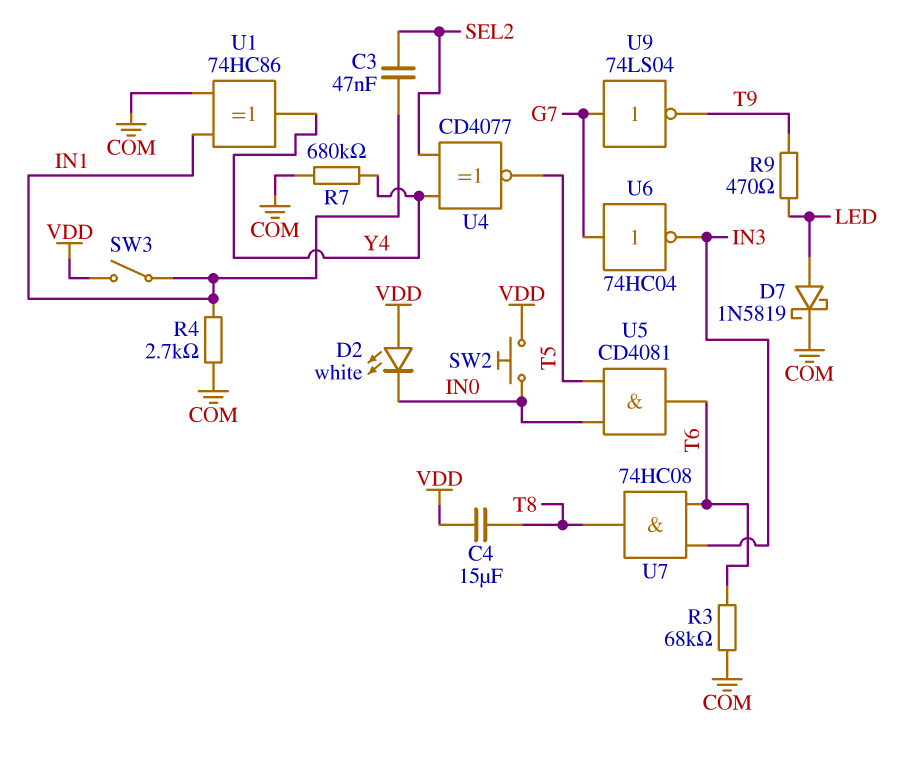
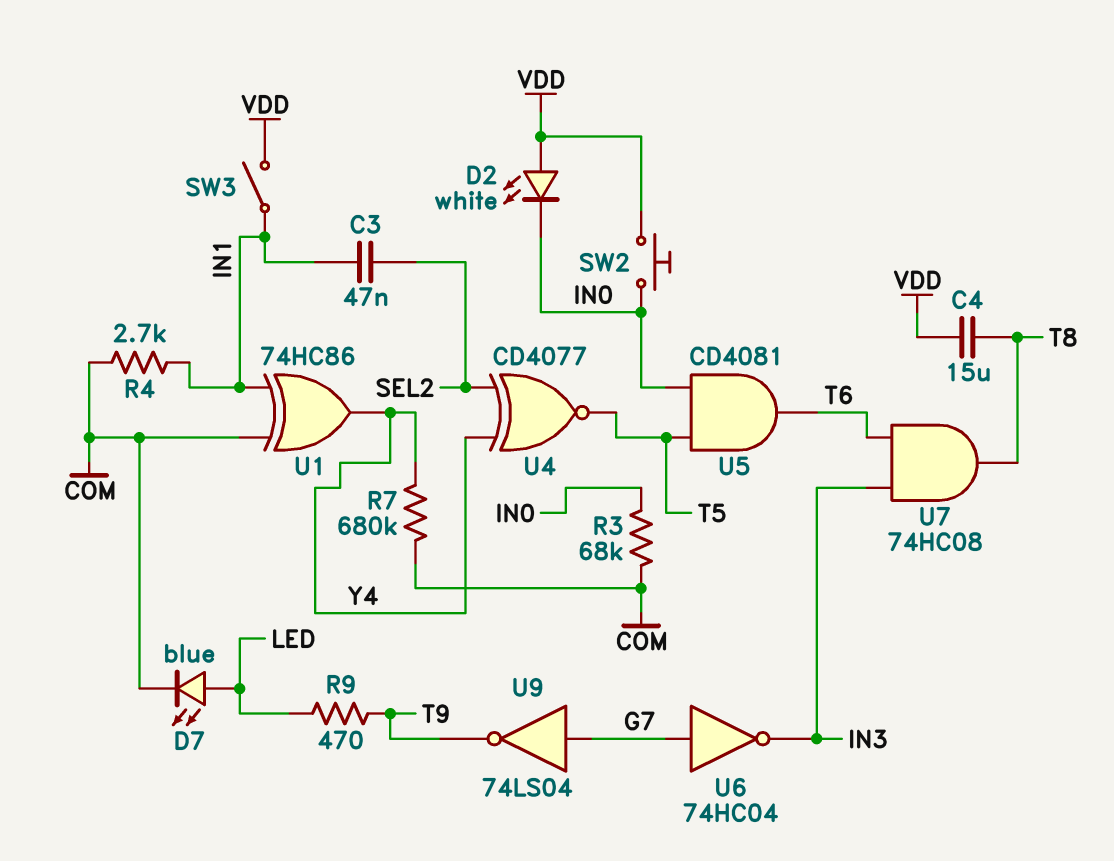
D7: schottky 1N5819 (A LED, K COM) -> LED blue (A LED, K COM)
R3: 68k (COM, T6) -> 68k (COM, IN0)

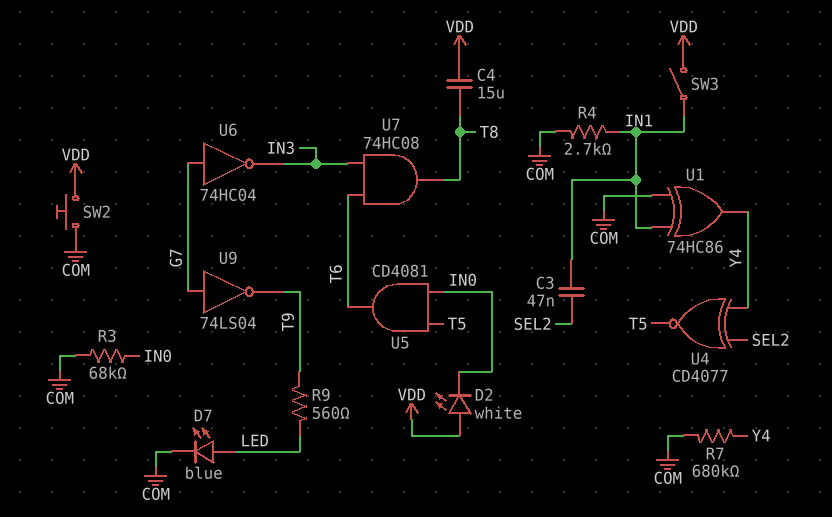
R9: 470 (LED, T9) -> 560 (LED, T9)
SW2: button (IN0, VDD) -> button (COM, VDD)

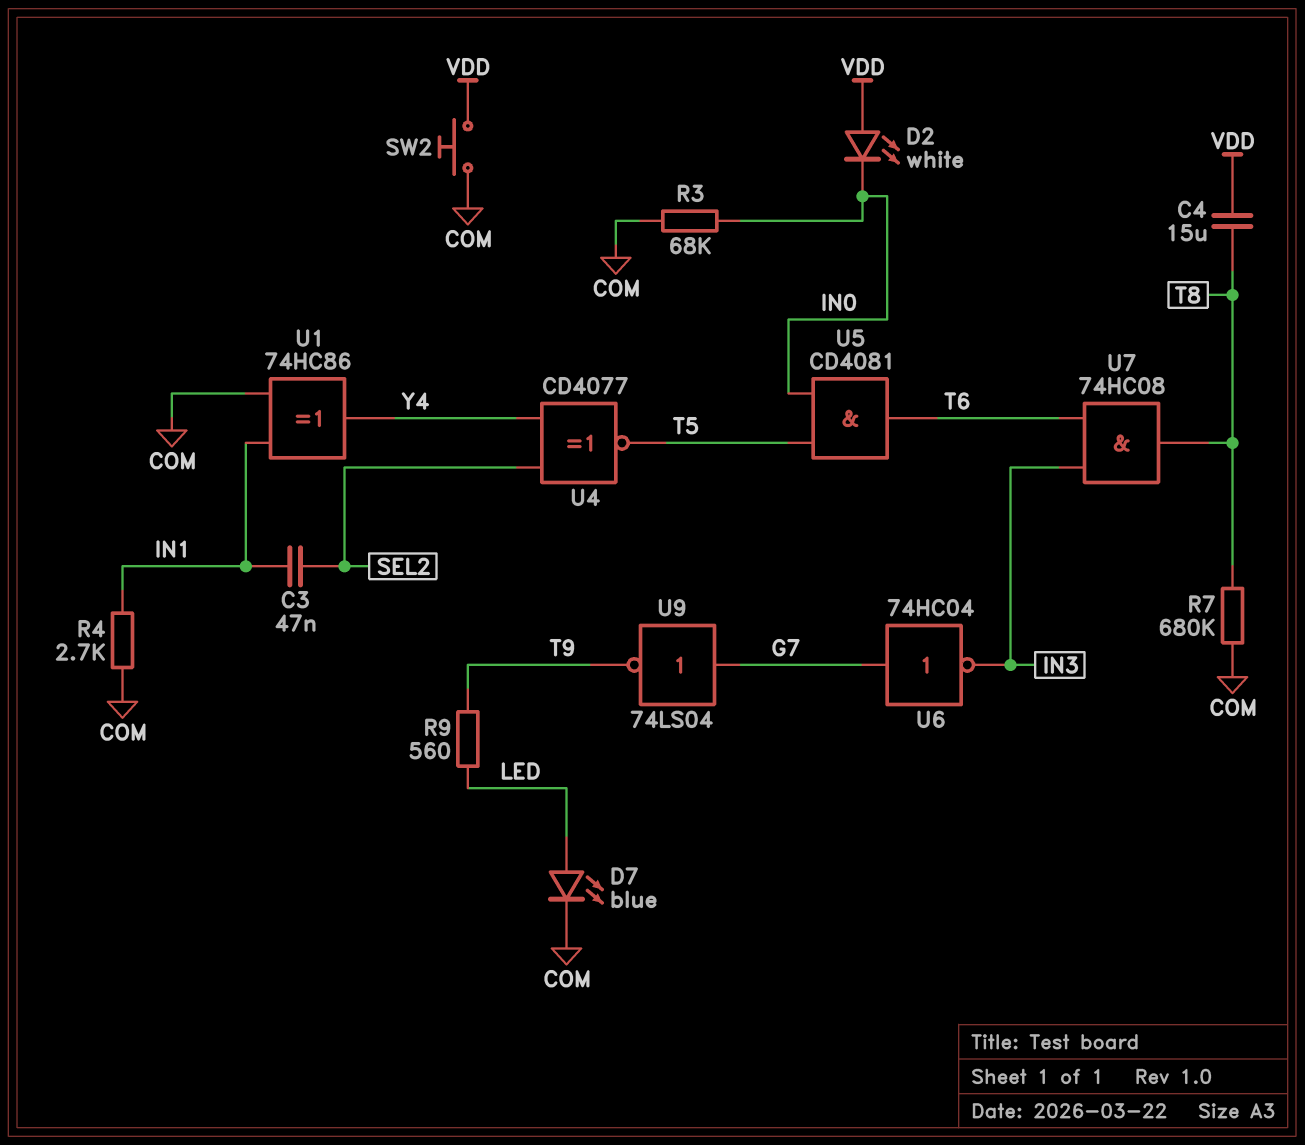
R7: 680k (COM, Y4) -> 680k (COM, T8)
SW3: switch (IN1, VDD) -> none

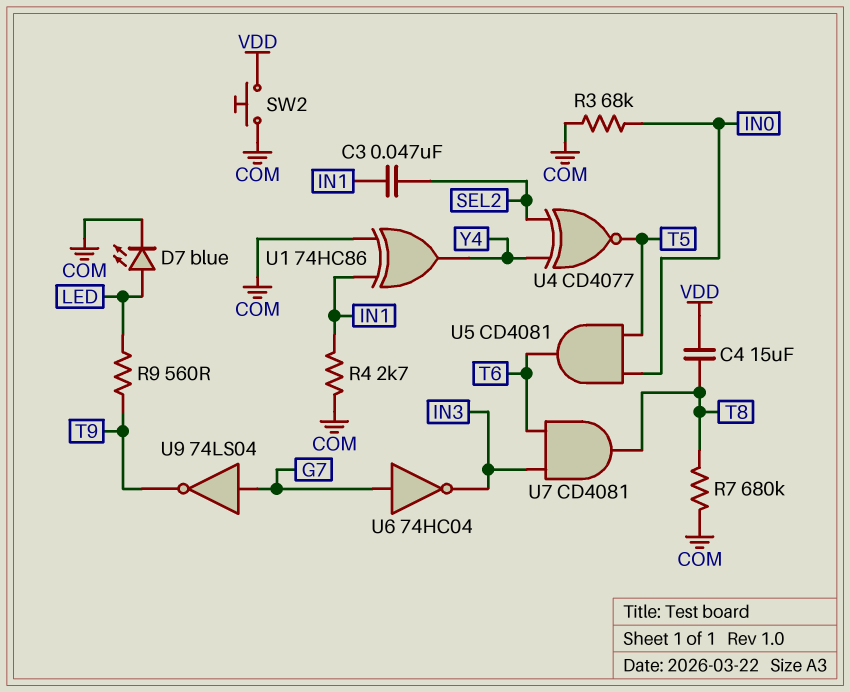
D2: LED white (A VDD, K IN0) -> none
U7: AND 74HC08 (in IN3, in T6, out T8) -> AND CD4081 (in IN3, in T6, out T8)

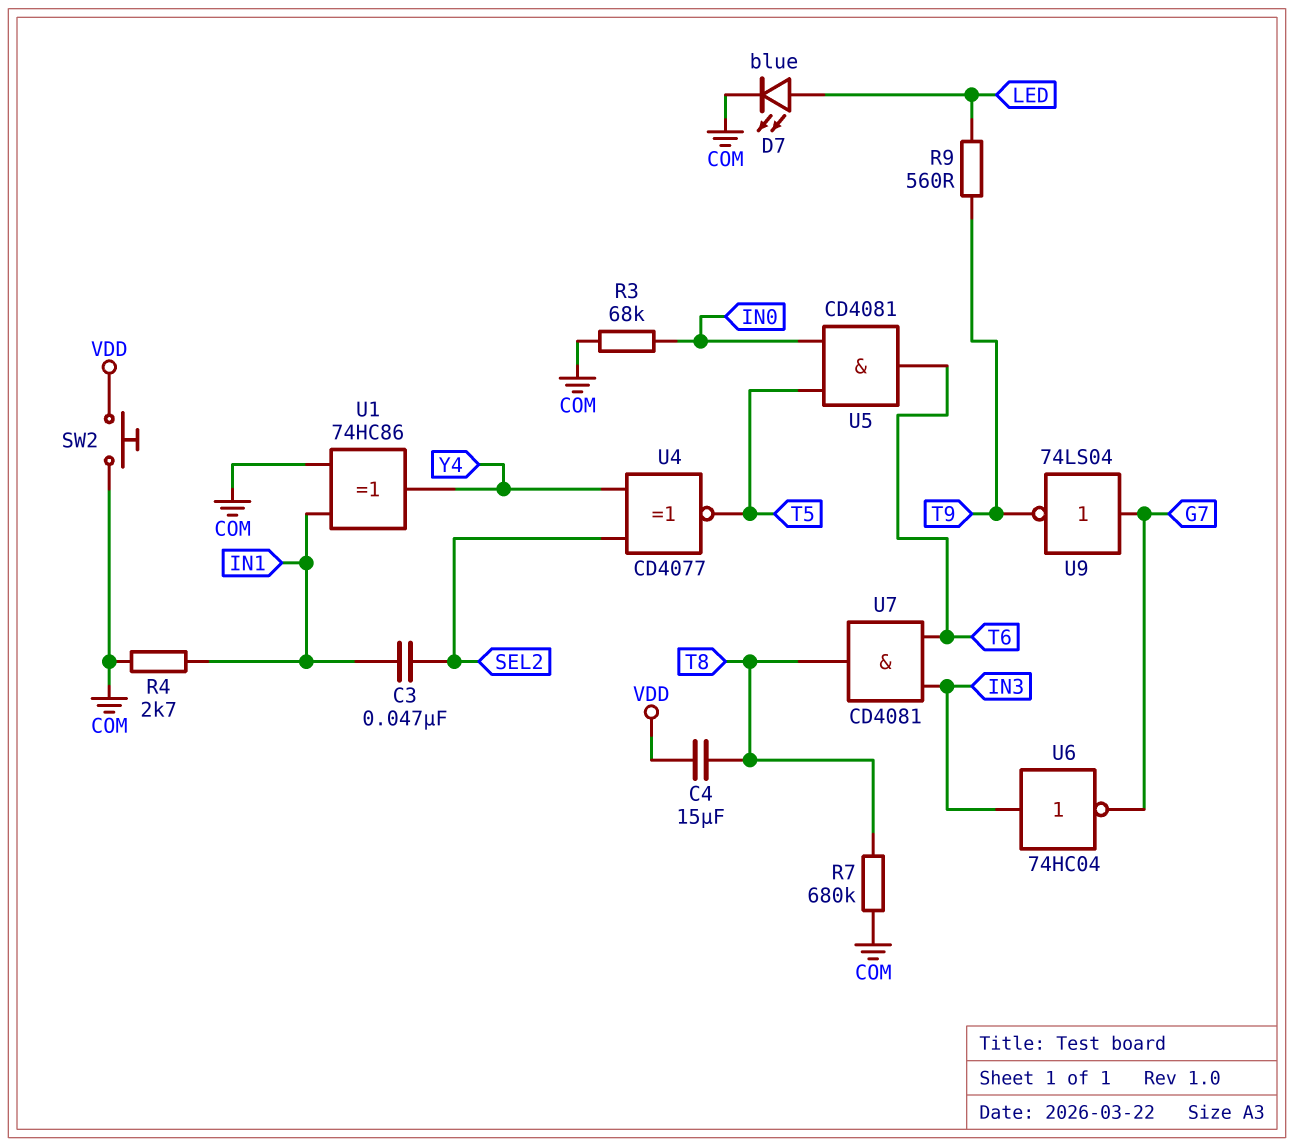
U6: NOT 74HC04 (in G7, out IN3) -> NOT 74HC04 (in IN3, out G7)

